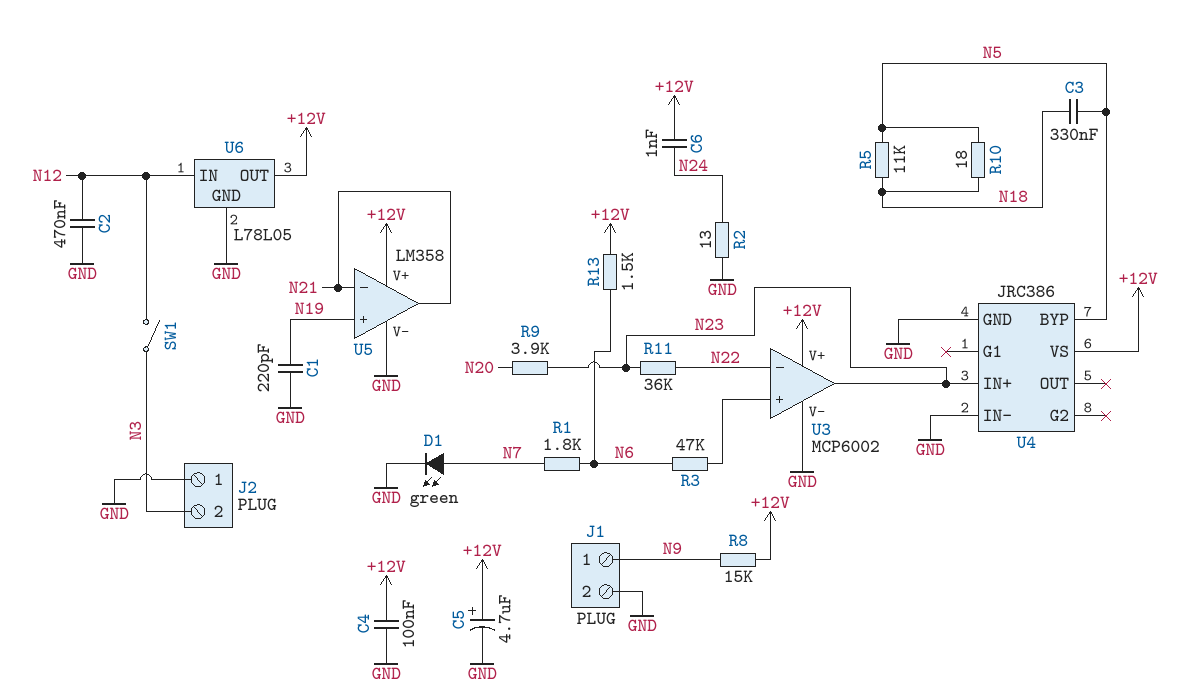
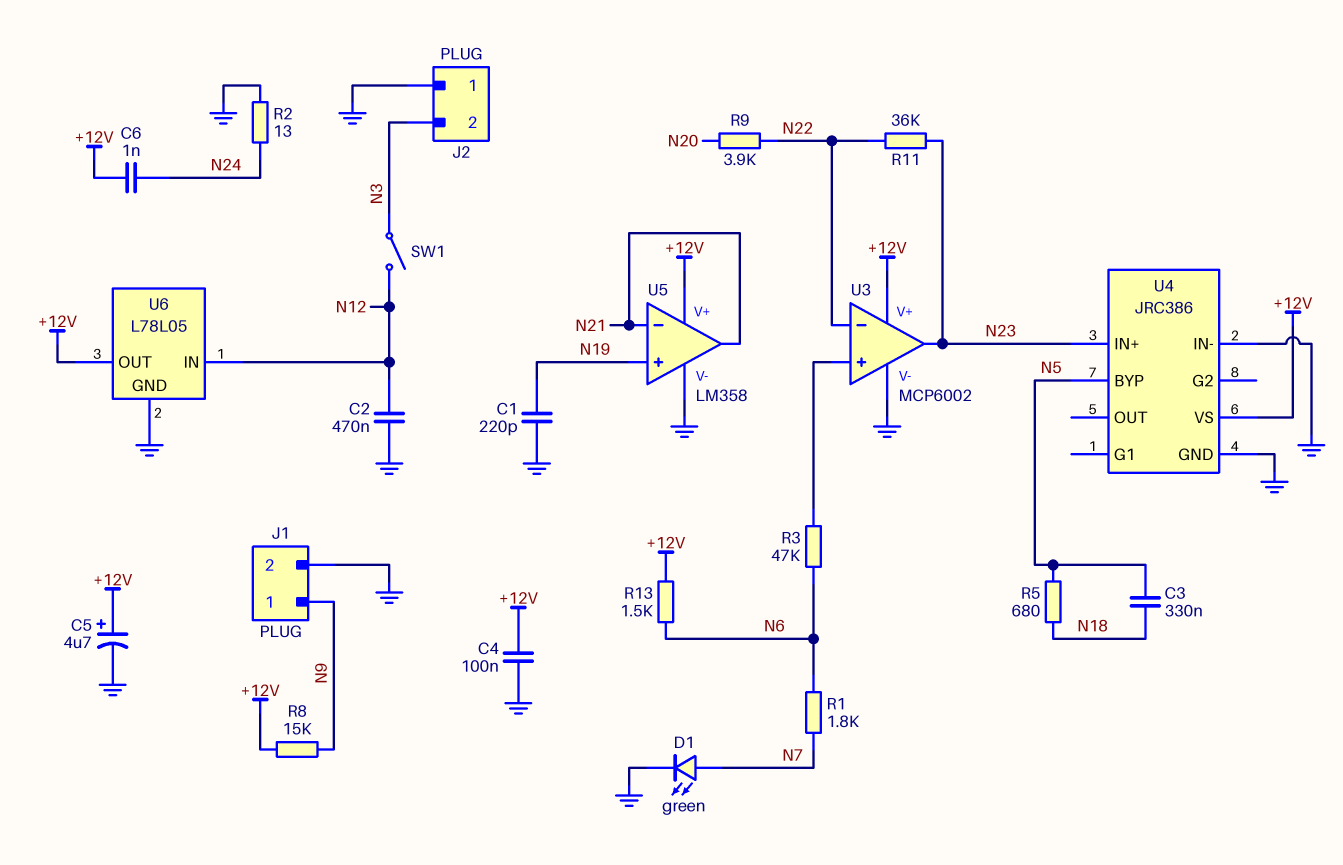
R5: 11k (N5, N18) -> 680 (N5, N18)
R9: 3.9k (N20, N23) -> 3.9k (N20, N22)
R10: 18 (N5, N18) -> none

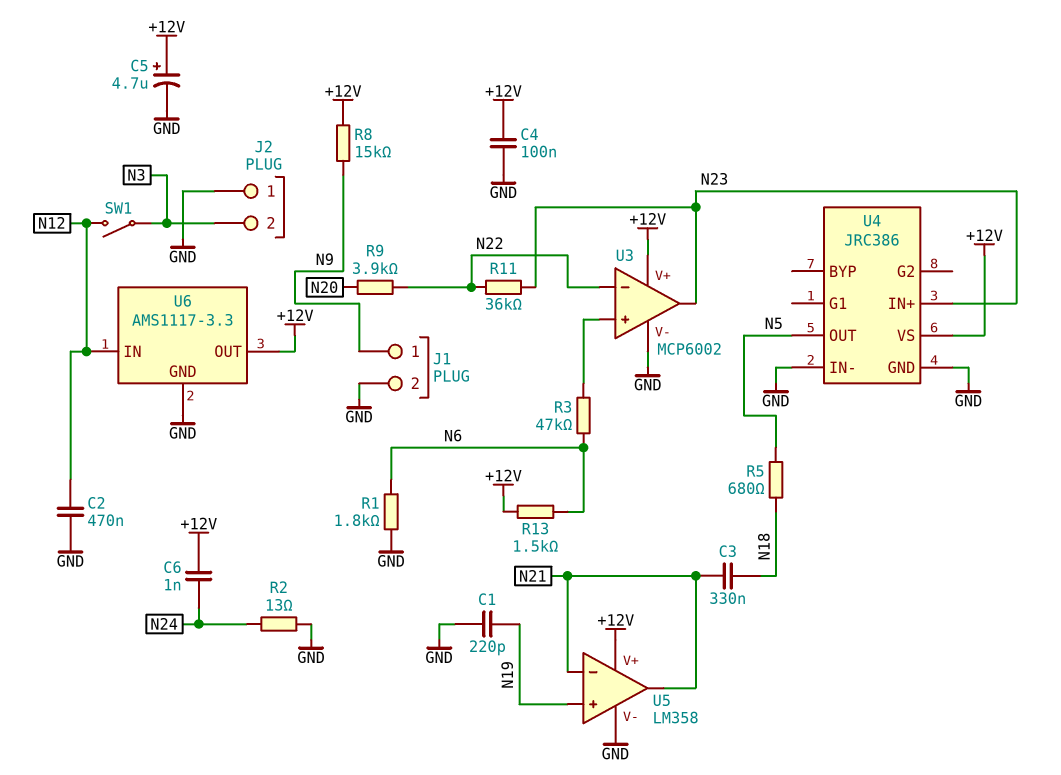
C3: 330nF (N5, N18) -> 330nF (N18, N21)
D1: LED green (A N7, K GND) -> none
R1: 1.8k (N6, N7) -> 1.8k (GND, N6)
U4 pin BYP: N5 -> none
U4 pin OUT: none -> N5
U6: L78L05 -> AMS1117-3.3

